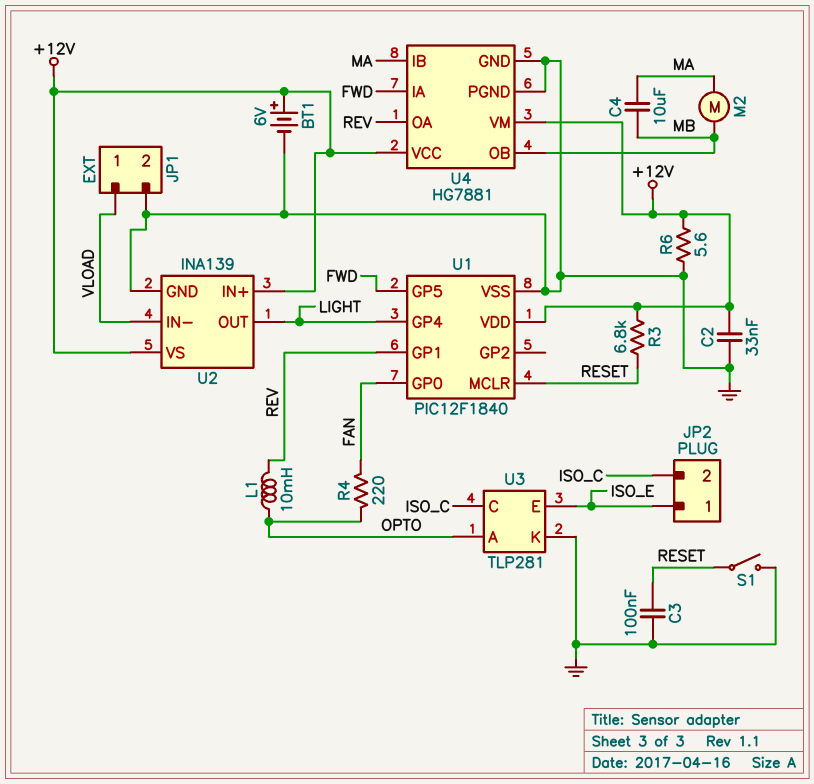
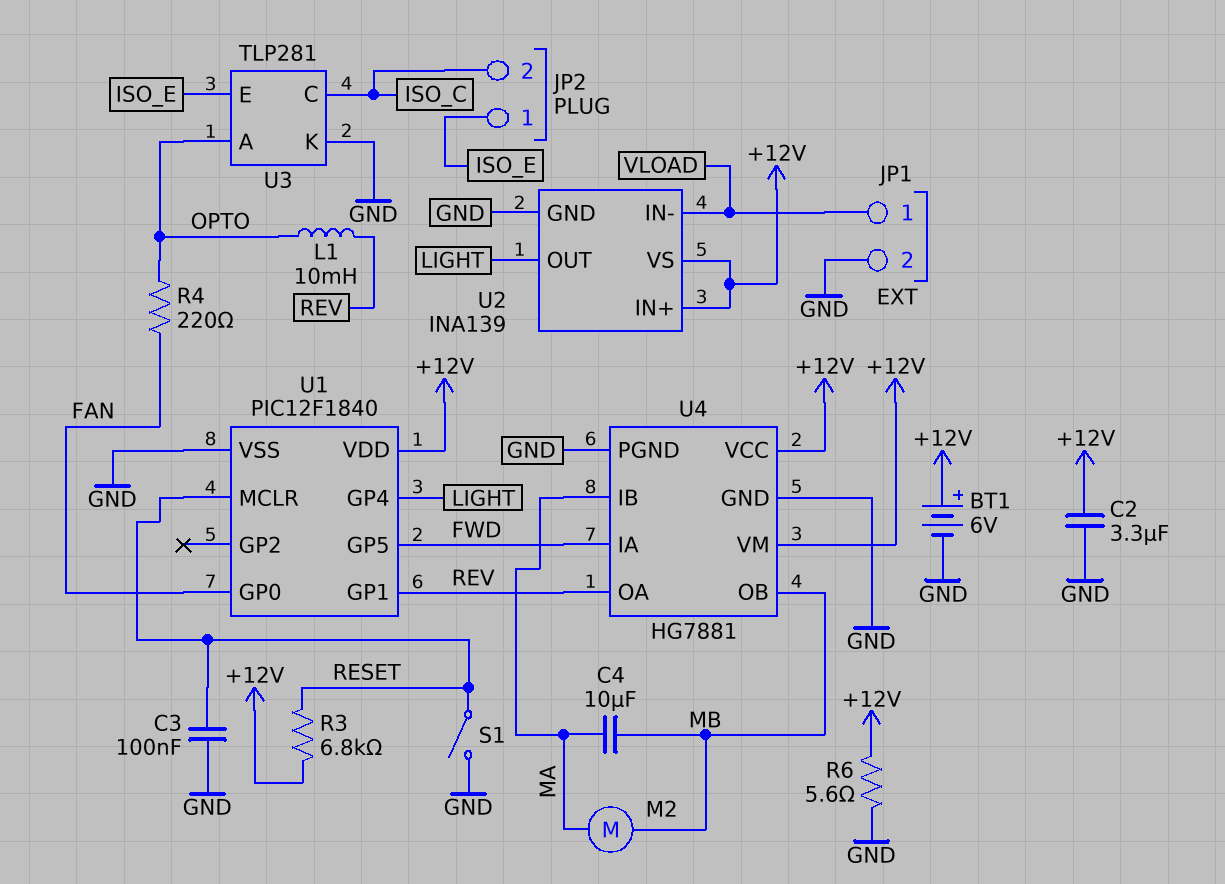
C2: 33nF (+12V, GND) -> 3.3uF (+12V, GND)

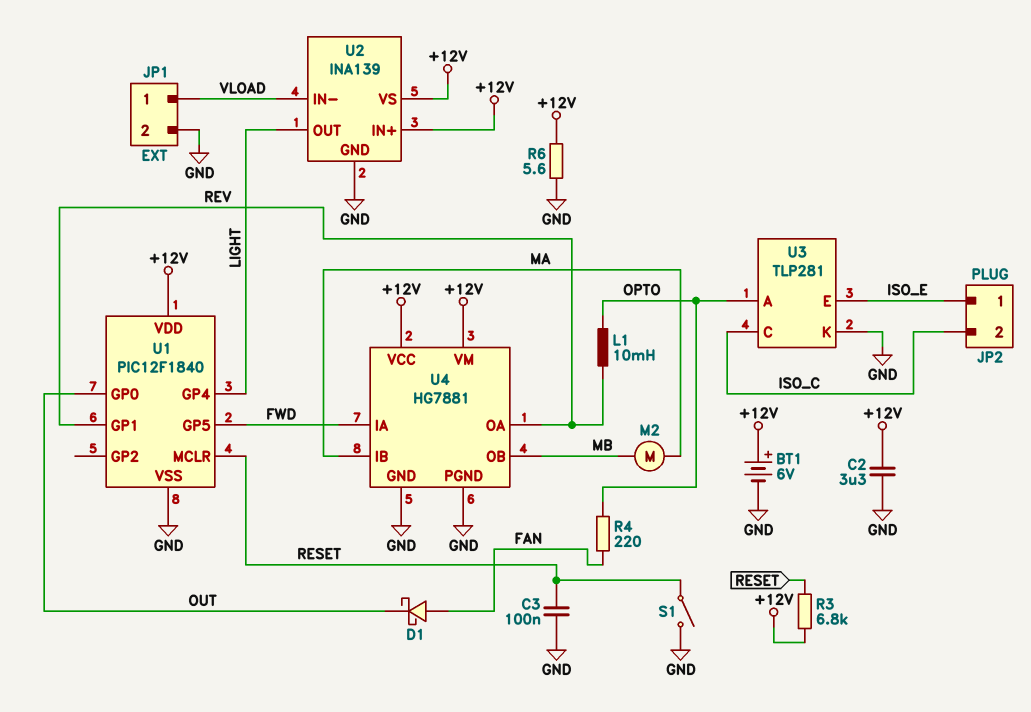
C4: 10uF (MA, MB) -> none
D1: none -> schottky (A FAN, K OUT)
U1 pin GP0: FAN -> OUT

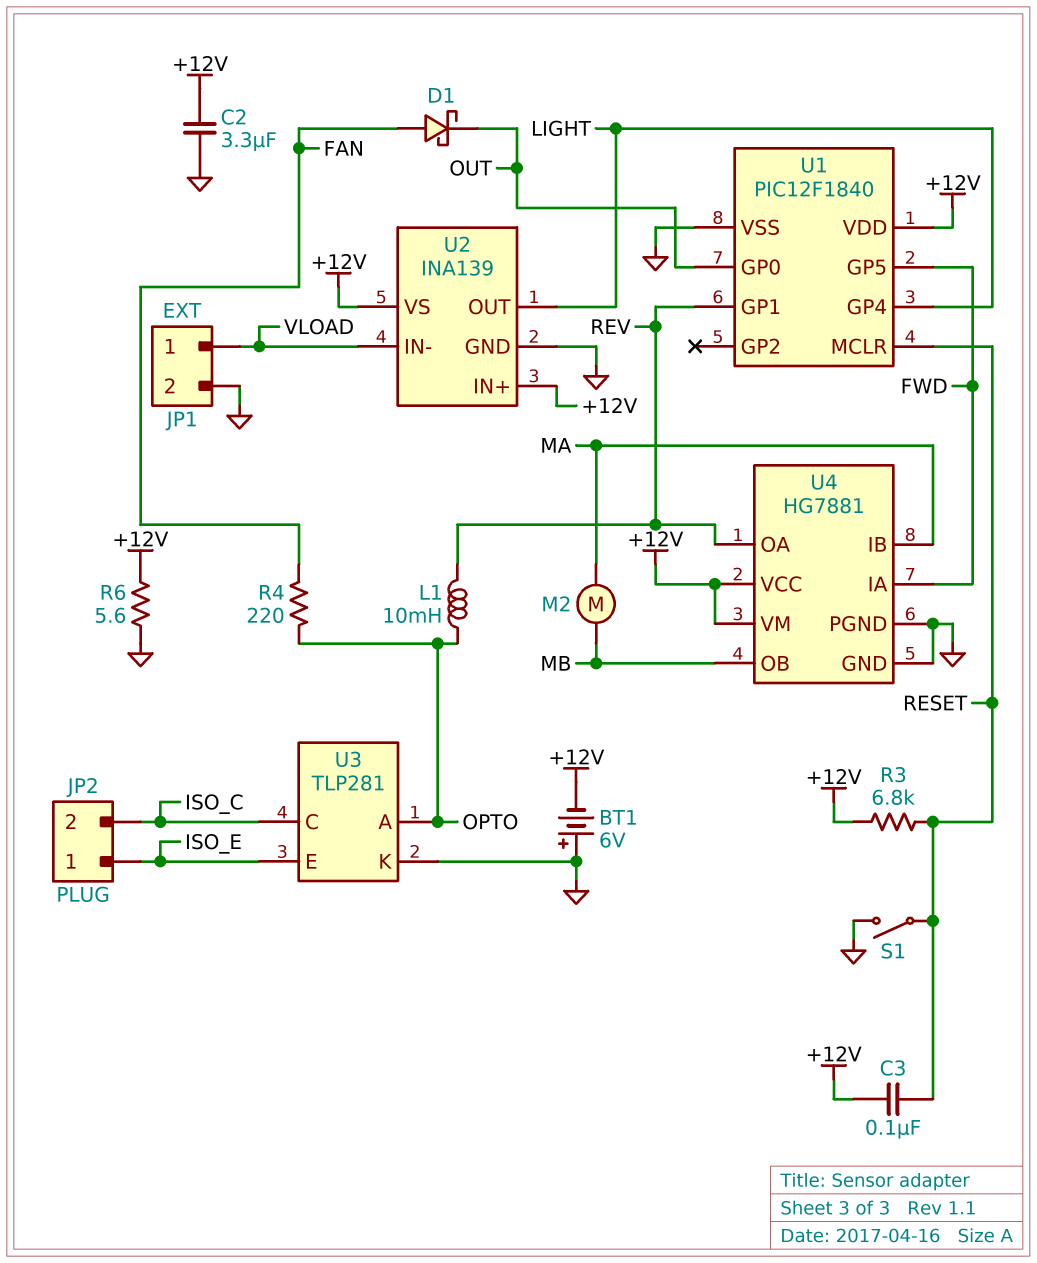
BT1: 6V (plus +12V, minus GND) -> 6V (plus GND, minus +12V)
C3: 100nF (GND, RESET) -> 100nF (+12V, RESET)

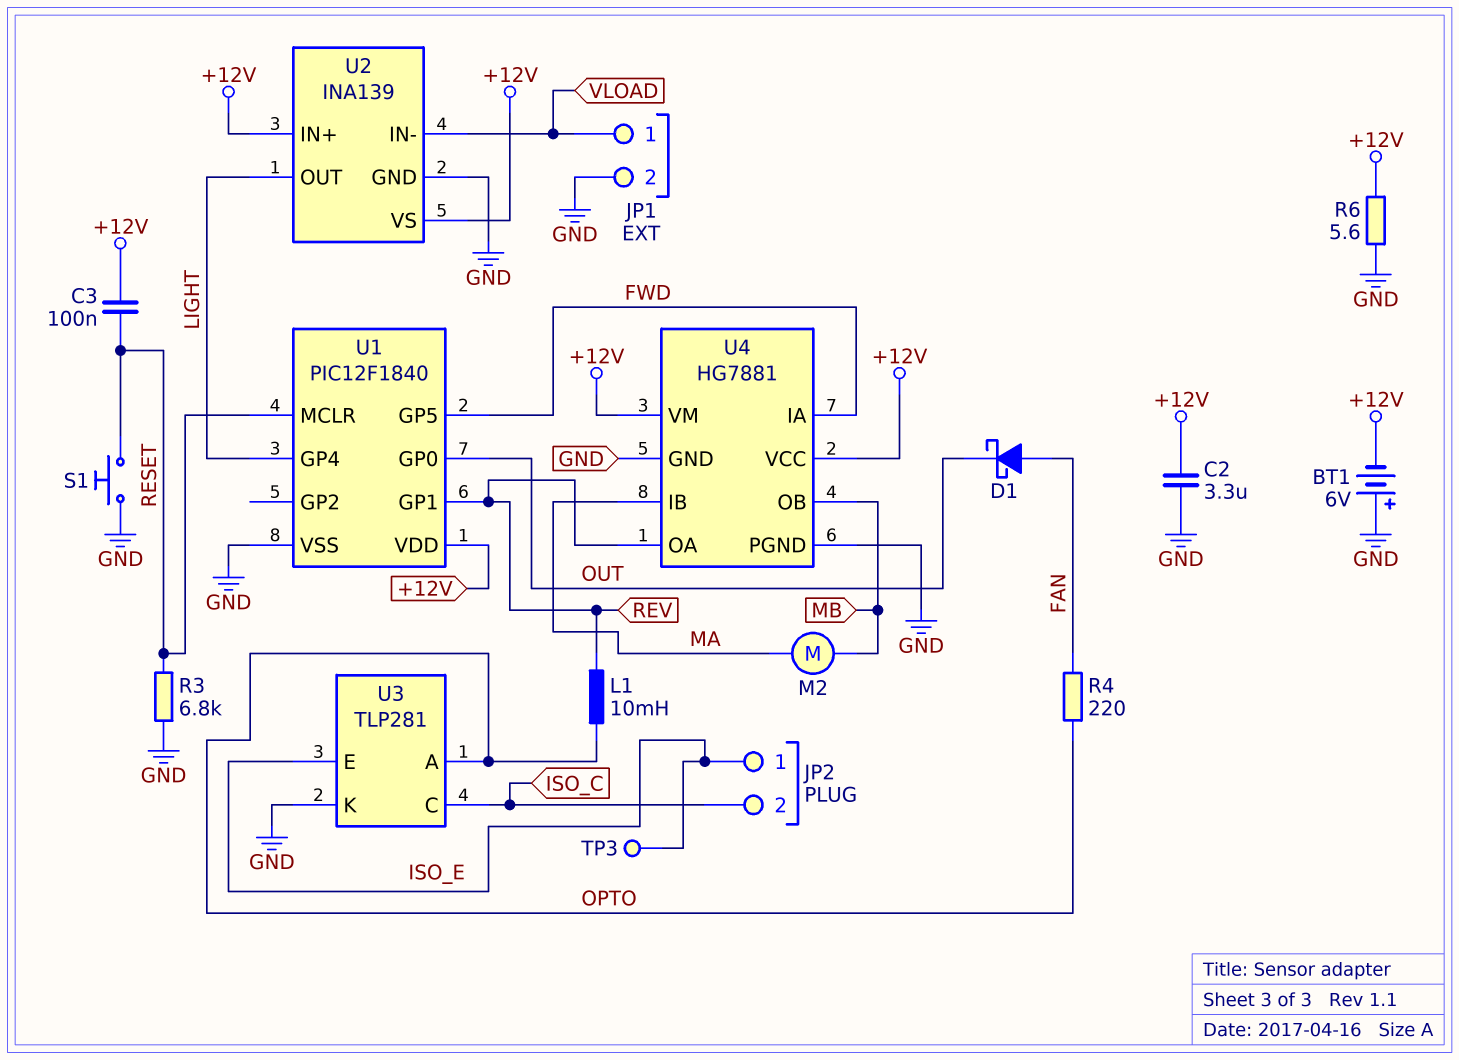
R3: 6.8k (+12V, RESET) -> 6.8k (GND, RESET)
S1: switch (GND, RESET) -> button (GND, RESET)
TP3: none -> test point (ISO_E)

